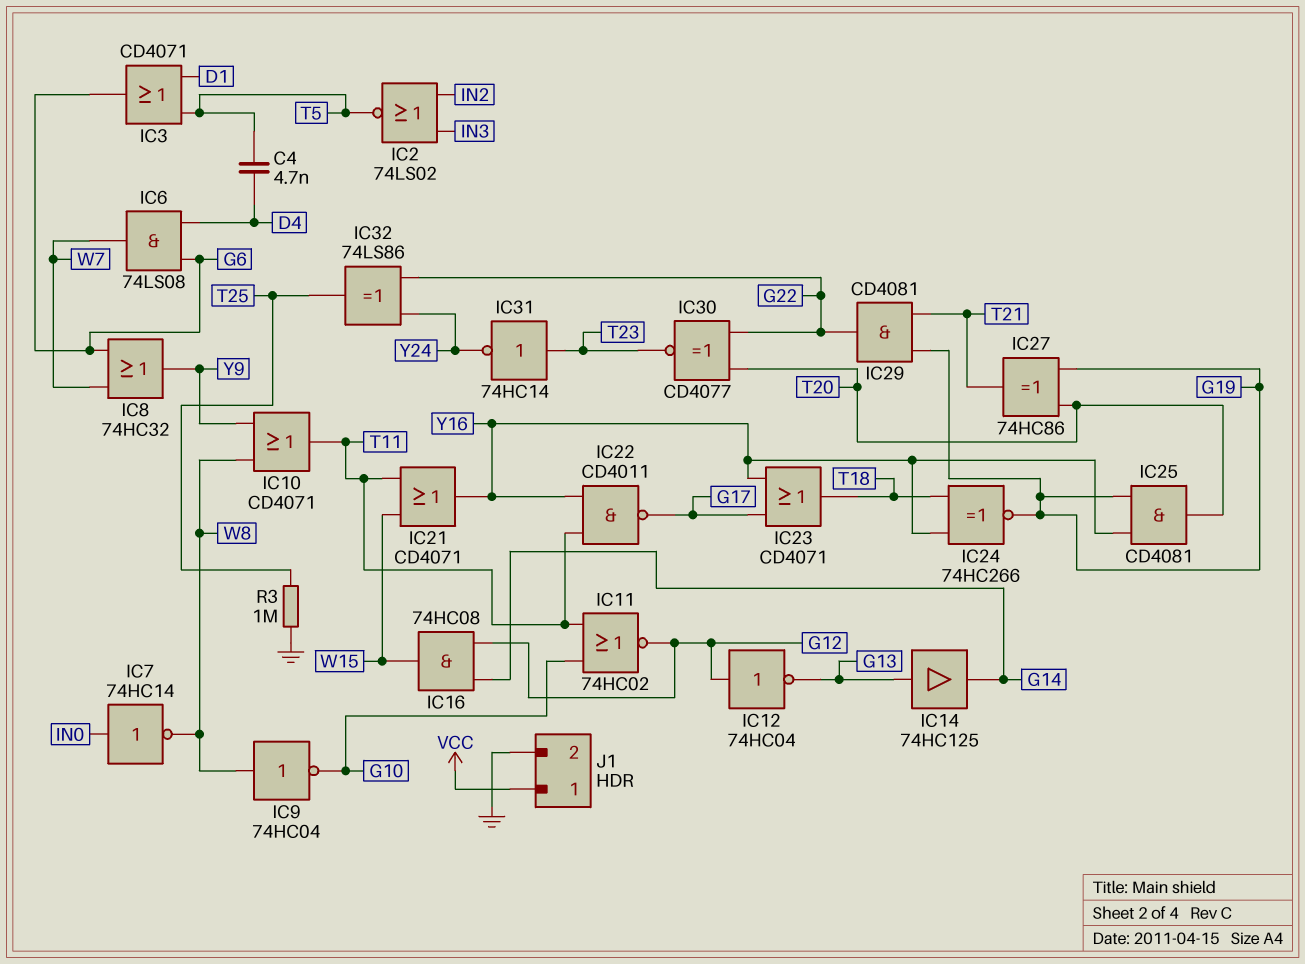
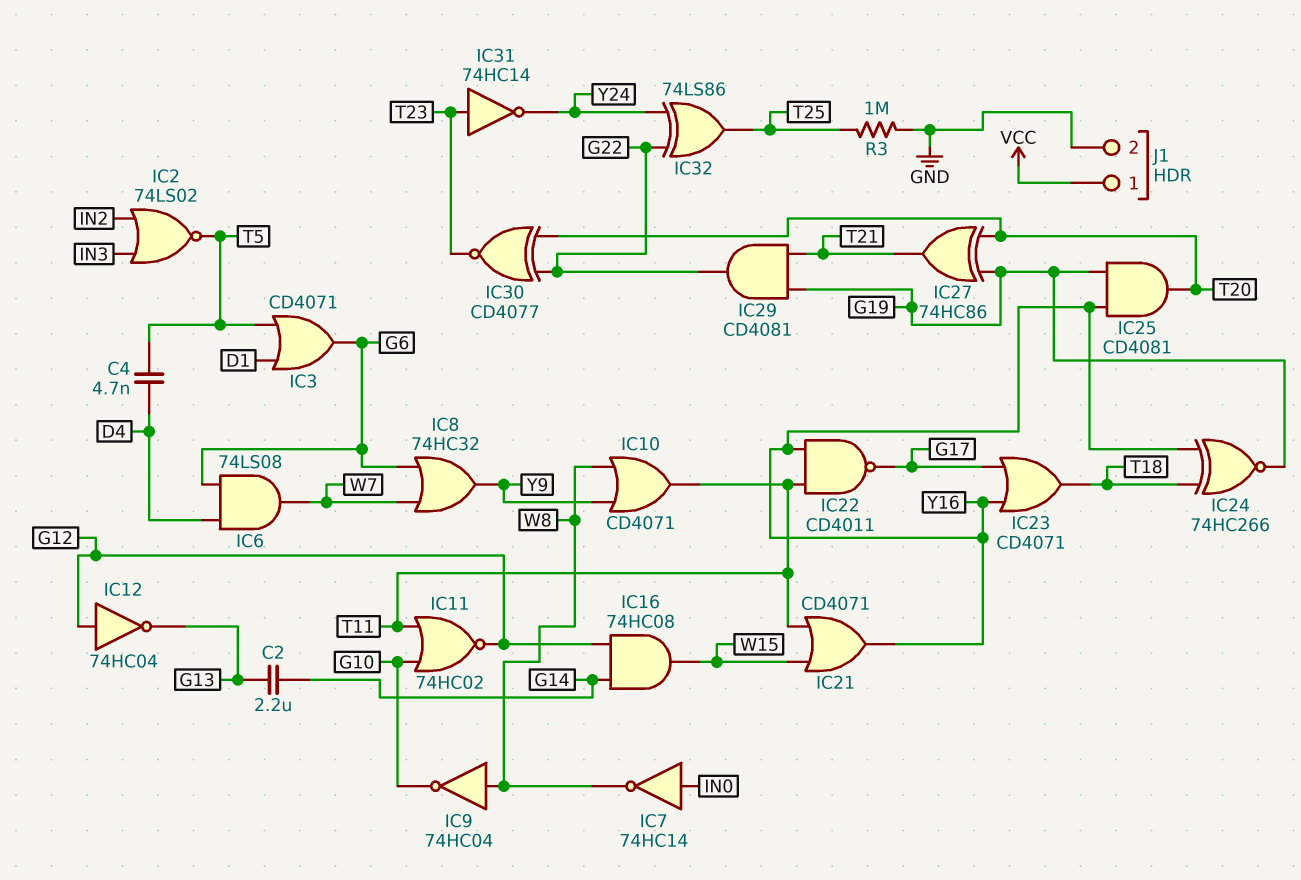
C2: none -> 2.2uF (G13, G14)
IC14: buffer 74HC125 (in G13, out G14) -> none

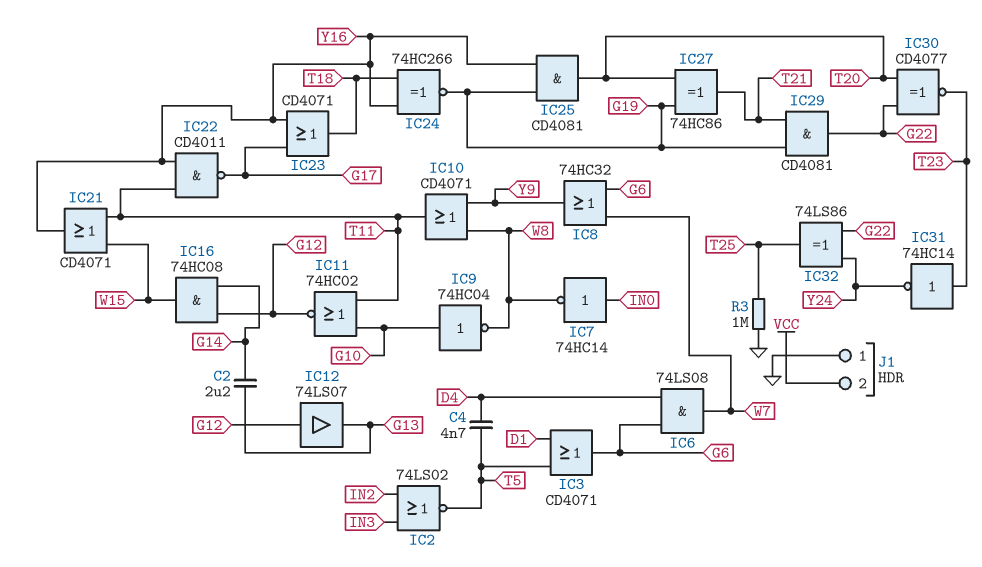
IC9: NOT 74HC04 (in W8, out G10) -> NOT 74HC04 (in G10, out W8)
IC12: NOT 74HC04 (in G12, out G13) -> buffer 74LS07 (in G12, out G13)
J1 pin 1: VCC -> GND
J1 pin 2: GND -> VCC

